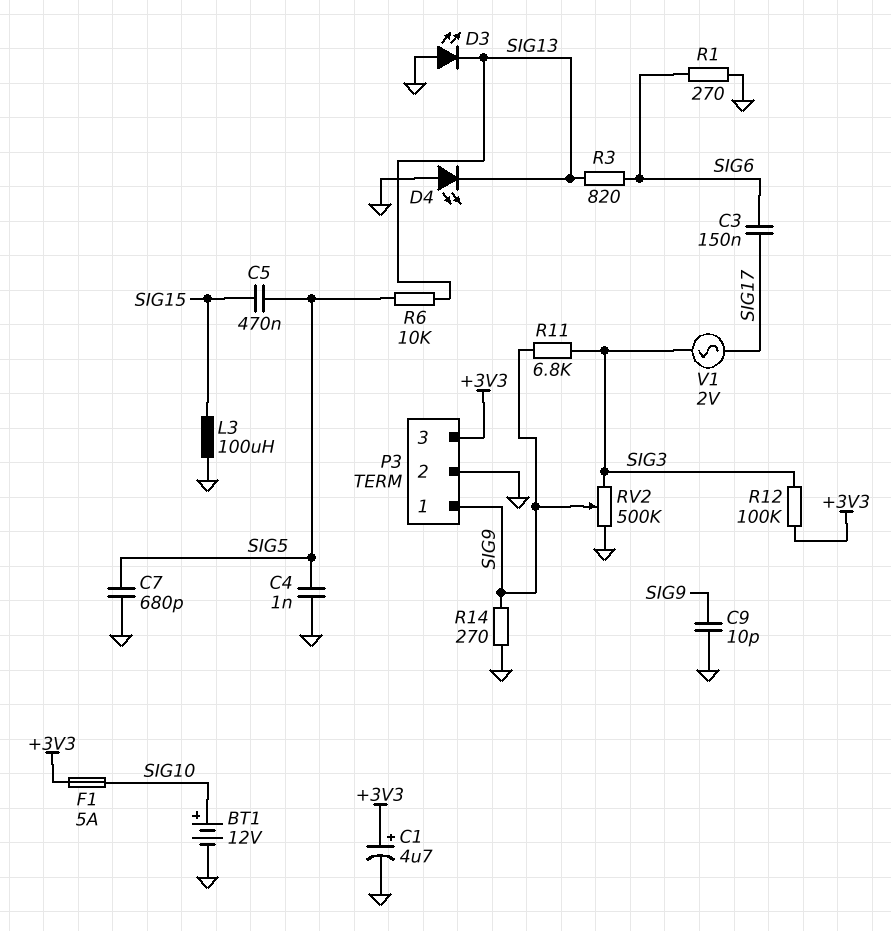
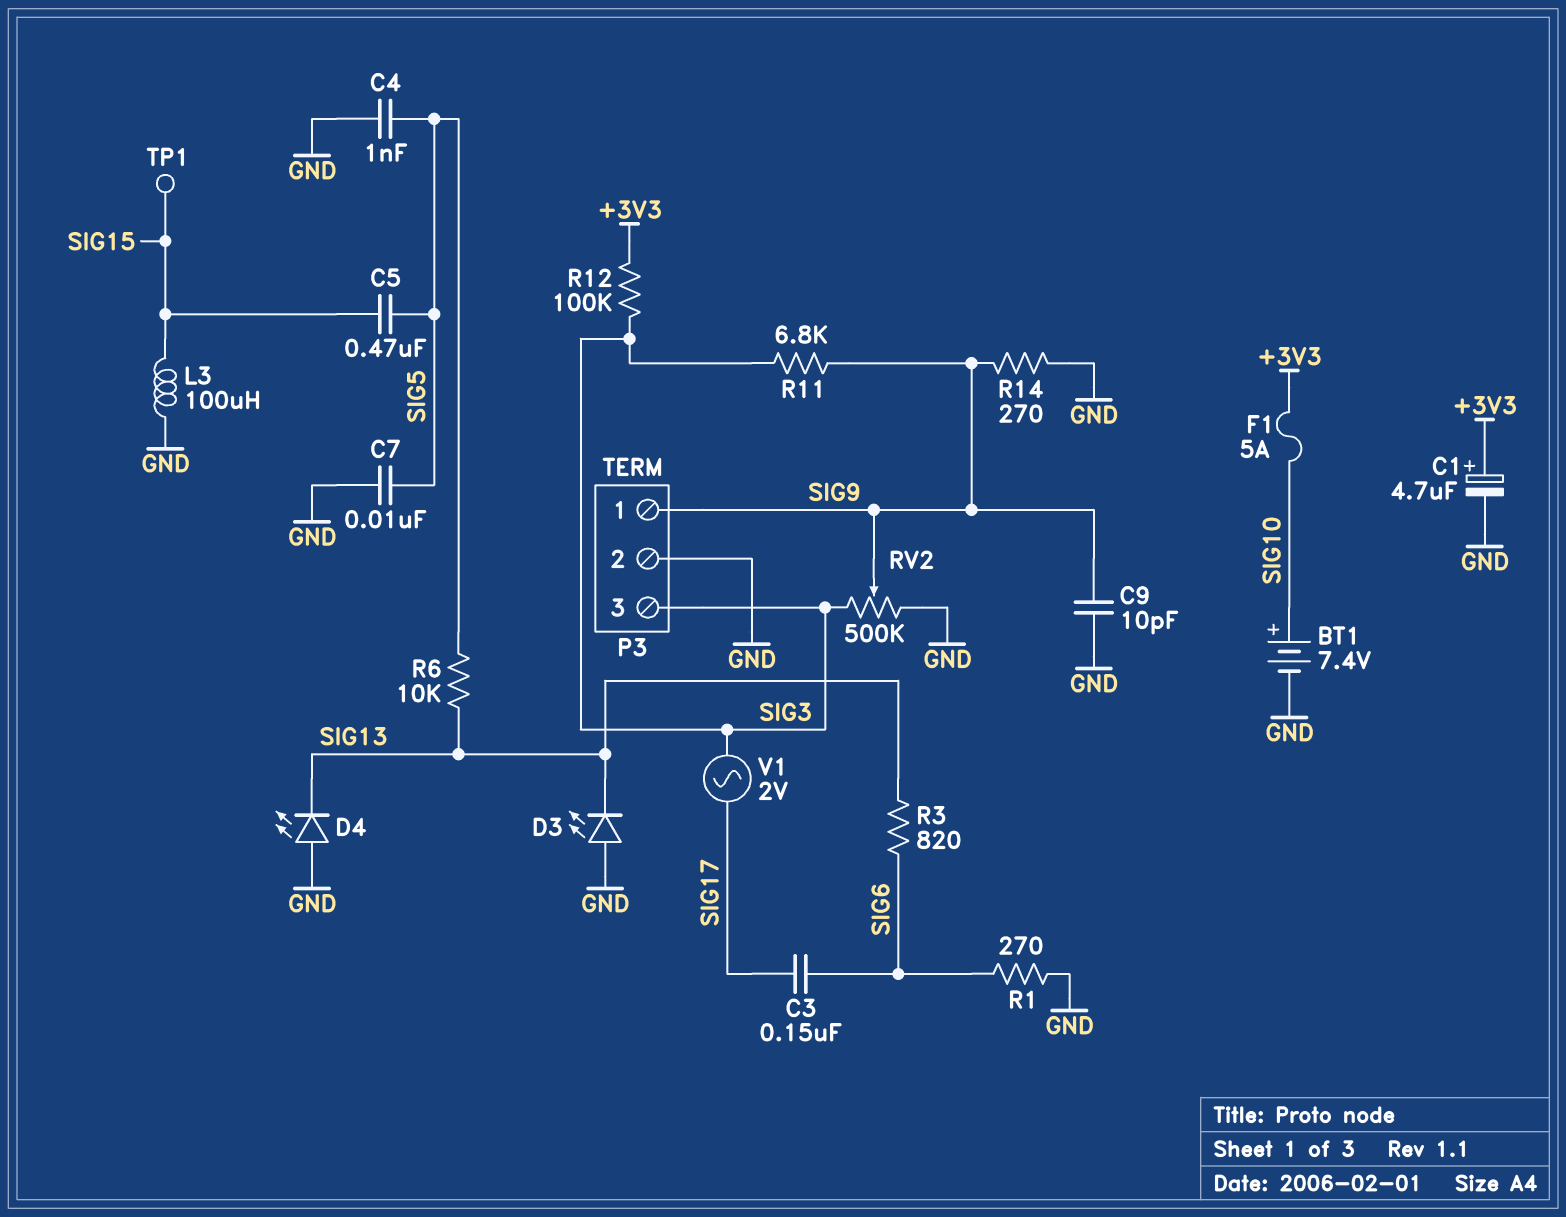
BT1: 12V (plus SIG10, minus GND) -> 7.4V (plus SIG10, minus GND)
C7: 680pF (GND, SIG5) -> 10nF (GND, SIG5)
P3 pin 3: +3V3 -> SIG3
TP1: none -> test point (SIG15)

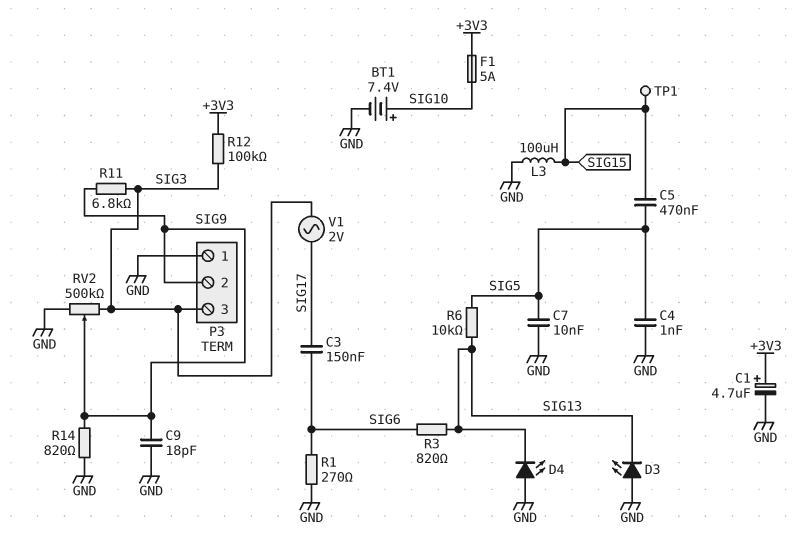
C9: 10pF (GND, SIG9) -> 18pF (GND, SIG9)
P3 pin 1: SIG9 -> GND
P3 pin 2: GND -> SIG9
R14: 270 (GND, SIG9) -> 820 (GND, SIG9)

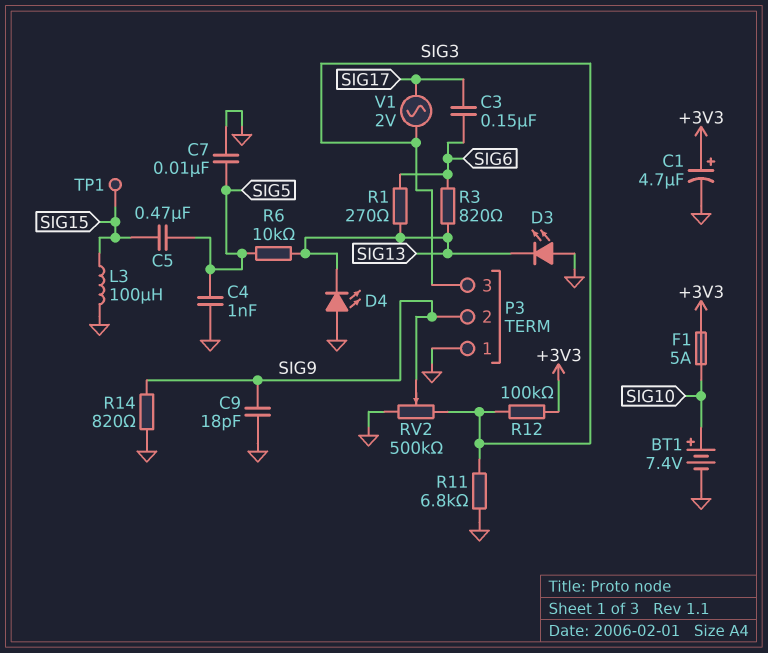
R1: 270 (GND, SIG6) -> 270 (SIG6, SIG13)
R11: 6.8k (SIG3, SIG9) -> 6.8k (GND, SIG3)

